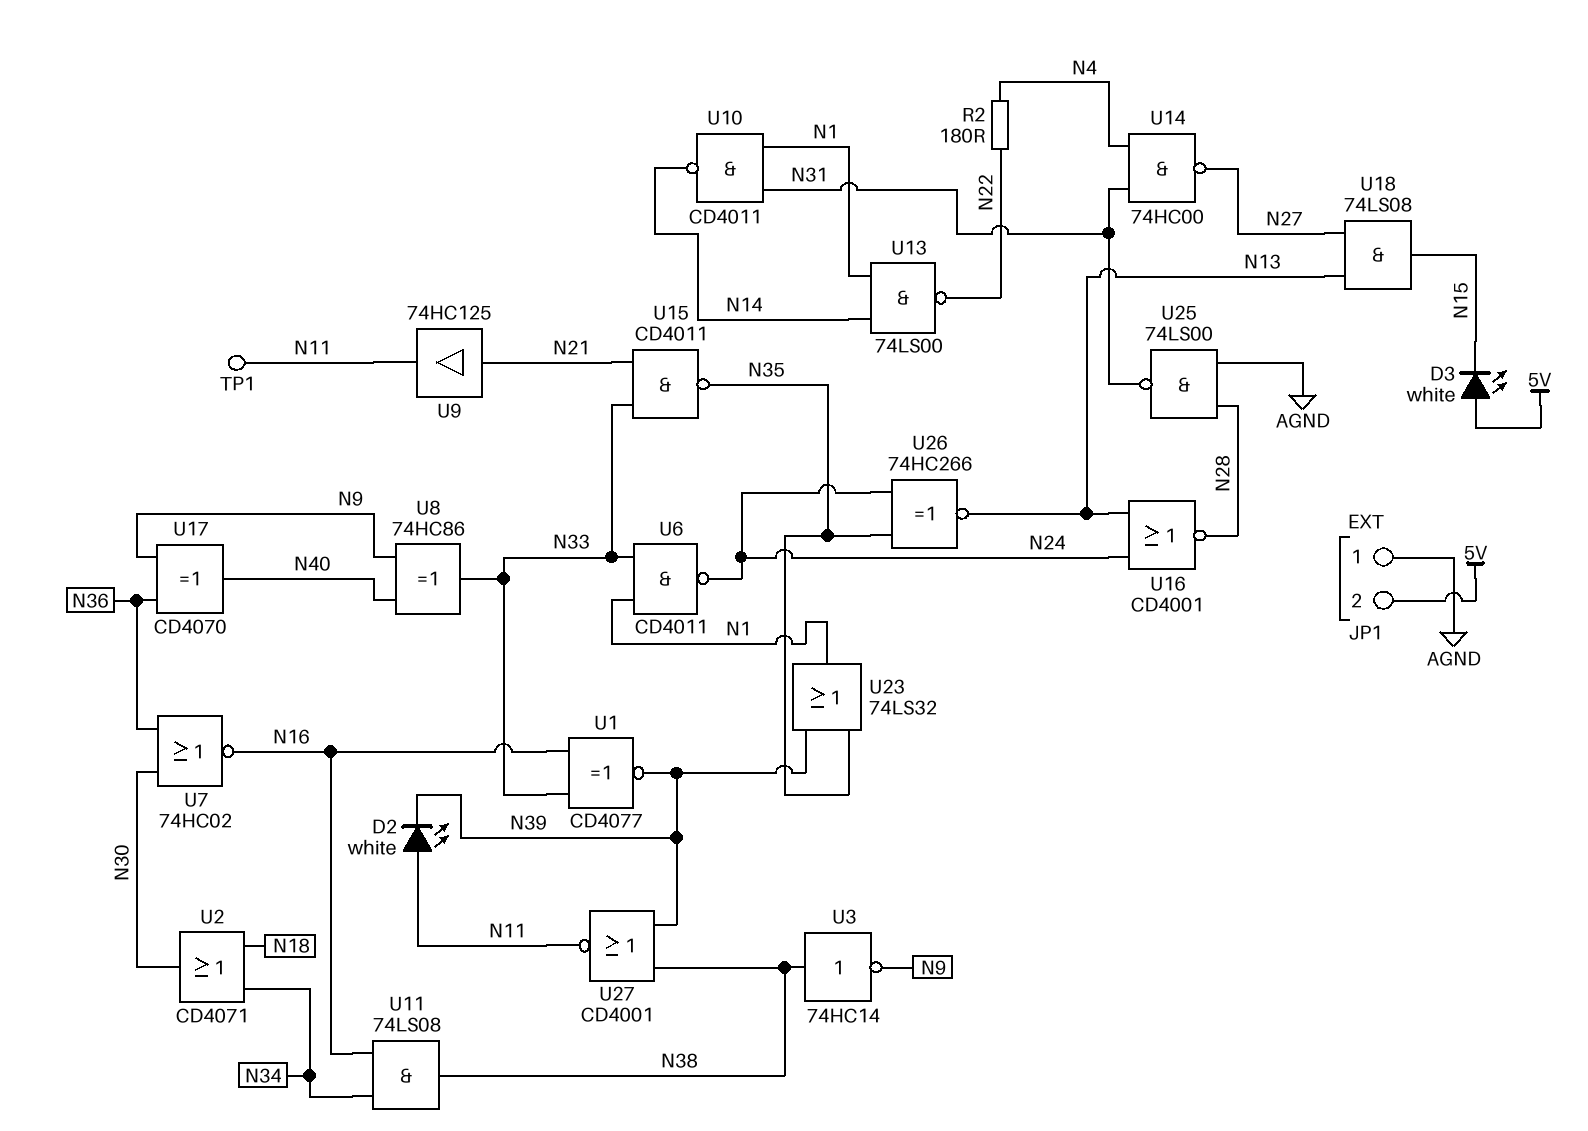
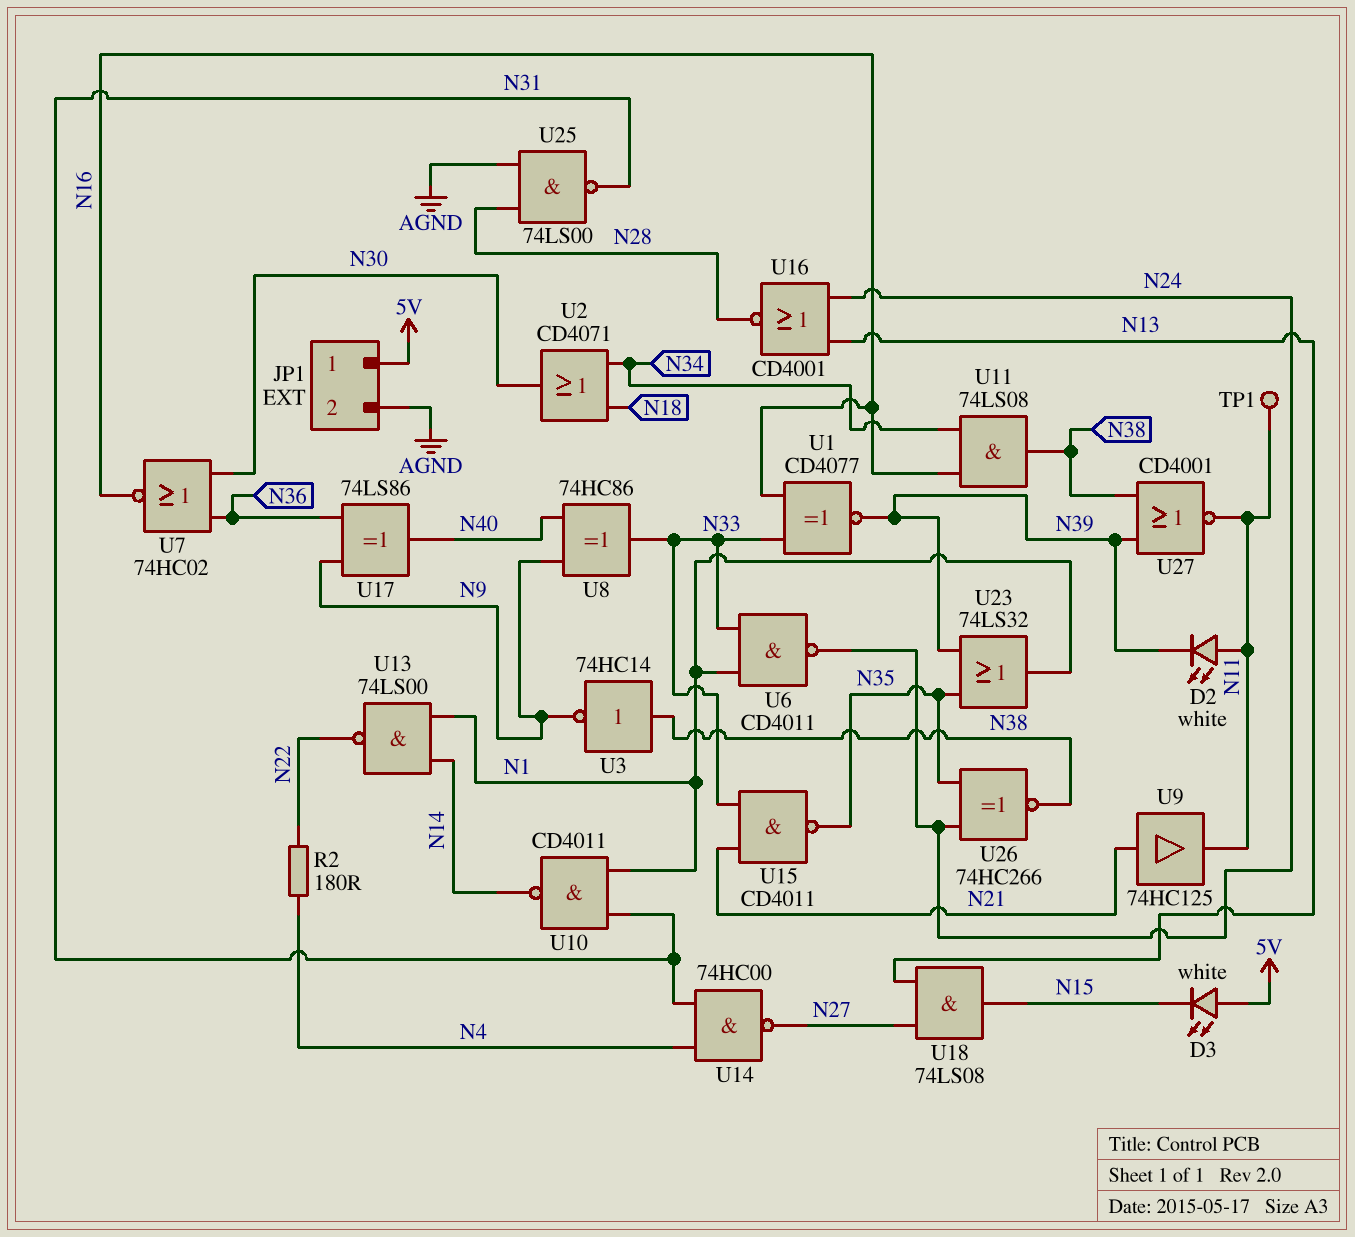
JP1 pin 1: AGND -> 5V
JP1 pin 2: 5V -> AGND
U17: XOR CD4070 (in N9, in N36, out N40) -> XOR 74LS86 (in N9, in N36, out N40)
U26: XNOR 74HC266 (in N24, in N35, out N13) -> XNOR 74HC266 (in N24, in N35, out N38)

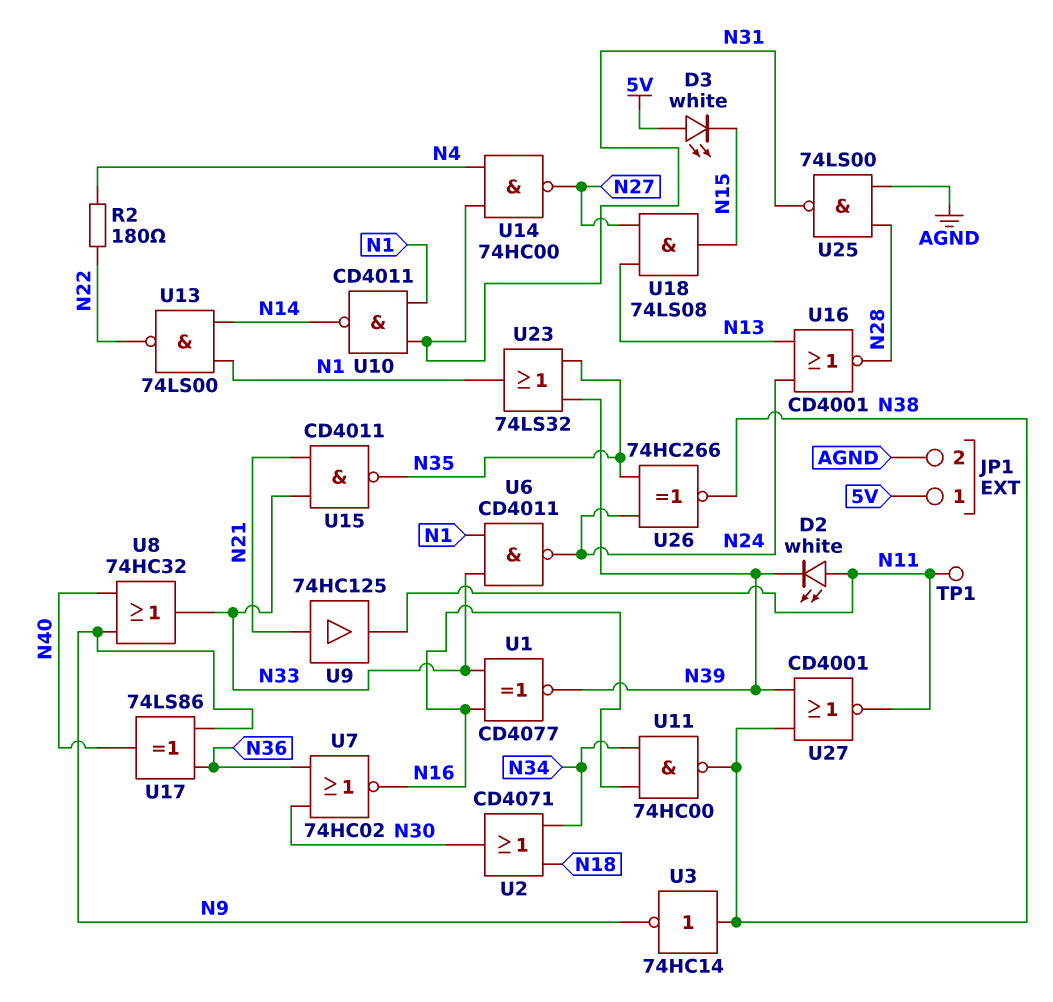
U8: XOR 74HC86 (in N9, in N40, out N33) -> OR 74HC32 (in N9, in N40, out N33)
U11: AND 74LS08 (in N16, in N34, out N38) -> NAND 74HC00 (in N16, in N34, out N38)

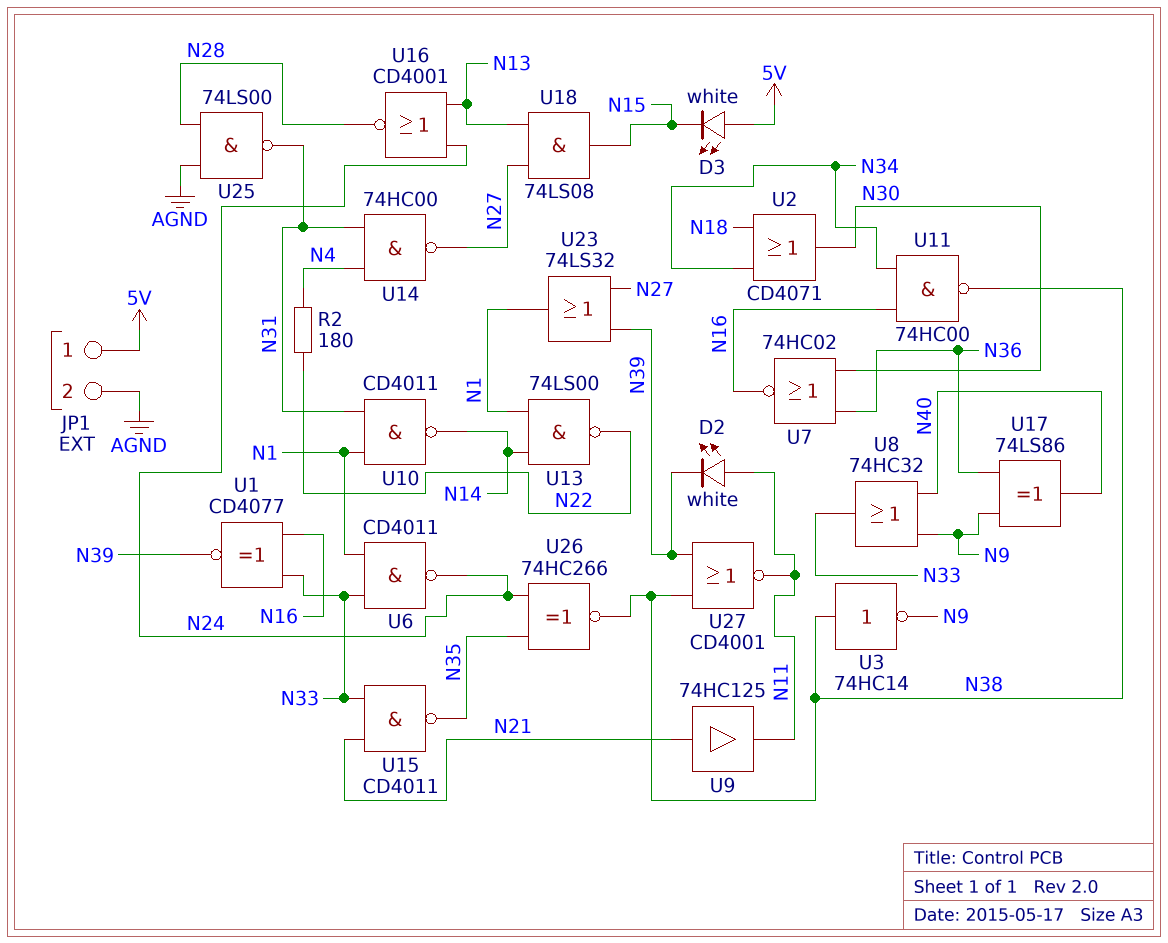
TP1: test point (N11) -> none
U23: OR 74LS32 (in N35, in N39, out N1) -> OR 74LS32 (in N27, in N39, out N1)

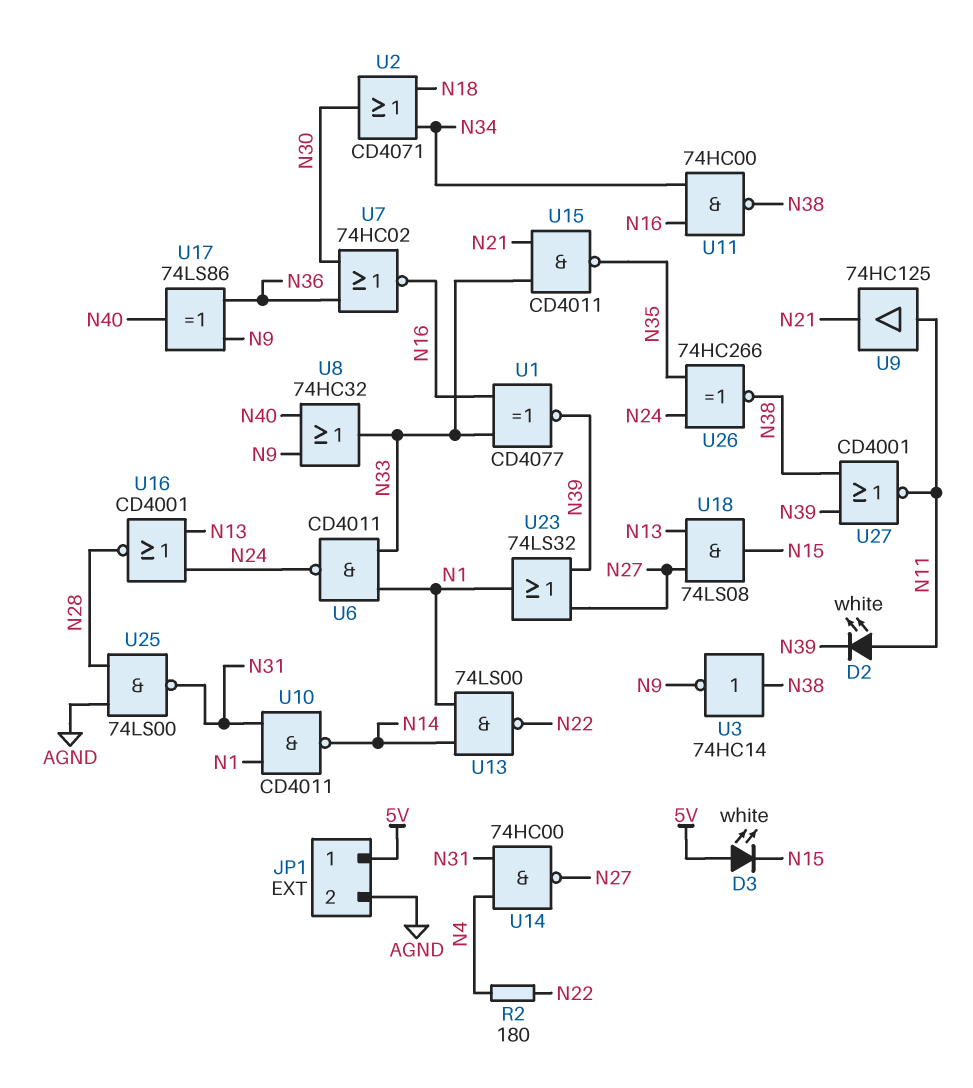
U9: buffer 74HC125 (in N21, out N11) -> buffer 74HC125 (in N11, out N21)

